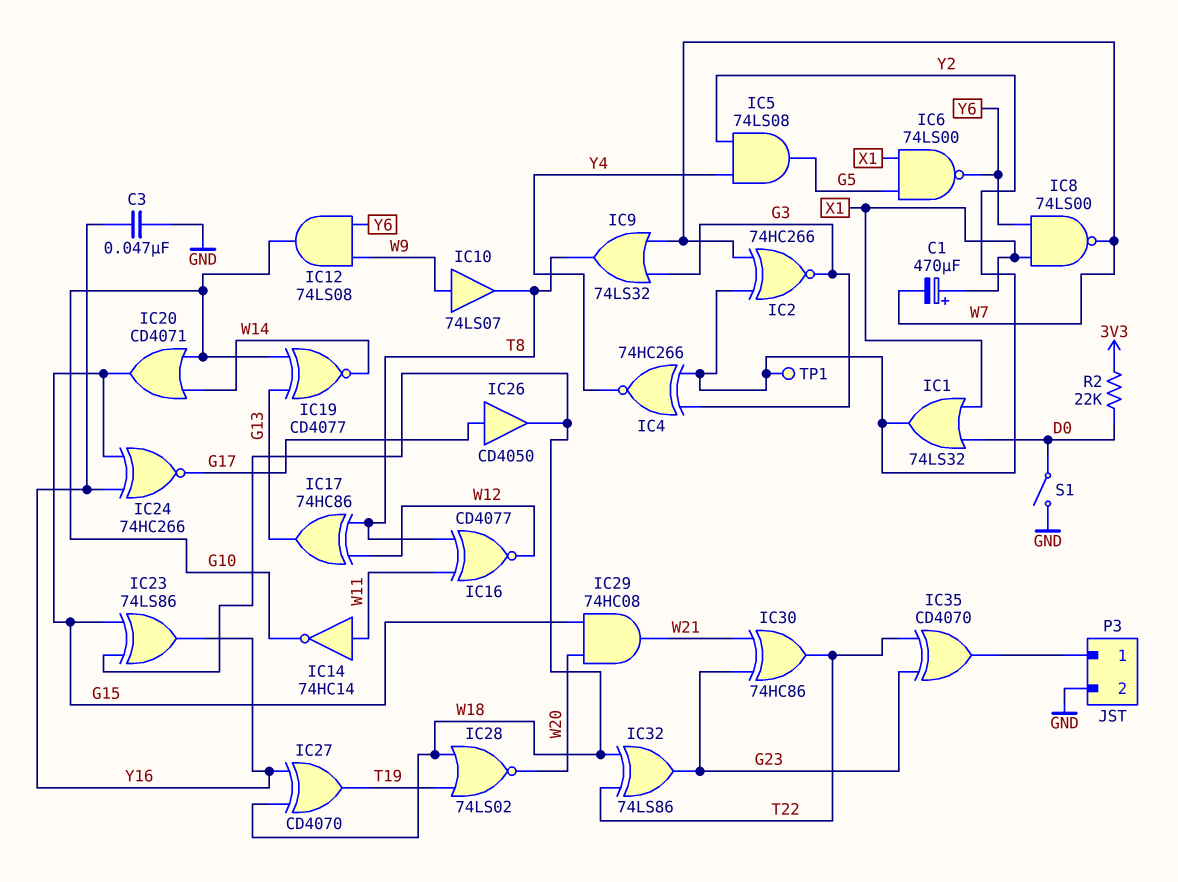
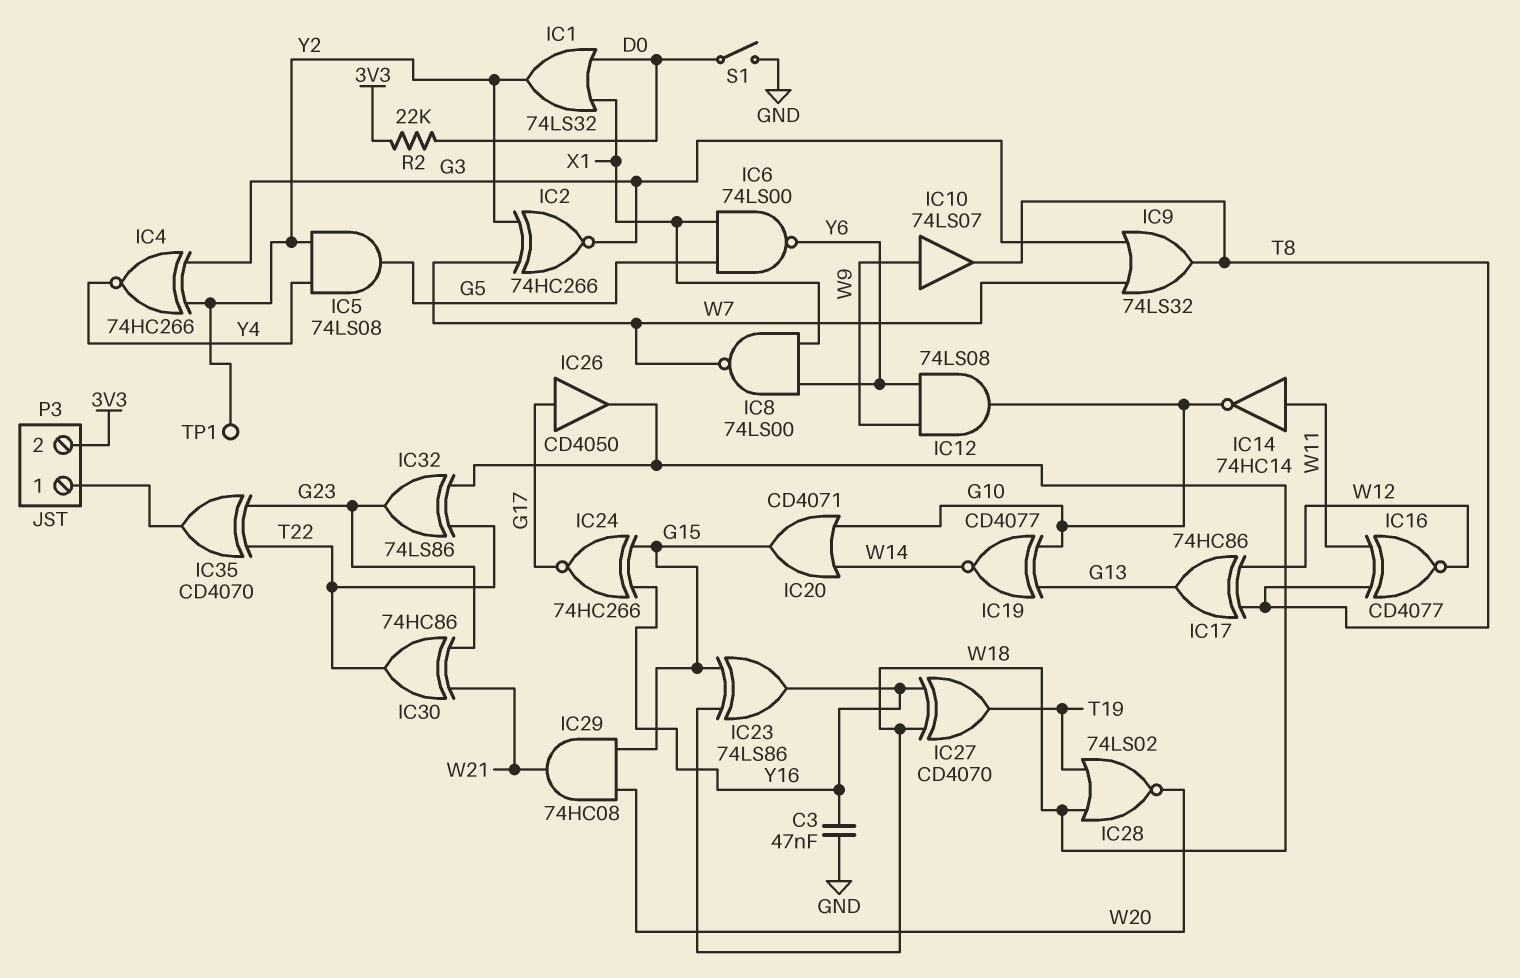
C1: 470uF (plus X1, minus W7) -> none
P3 pin 2: GND -> 3V3

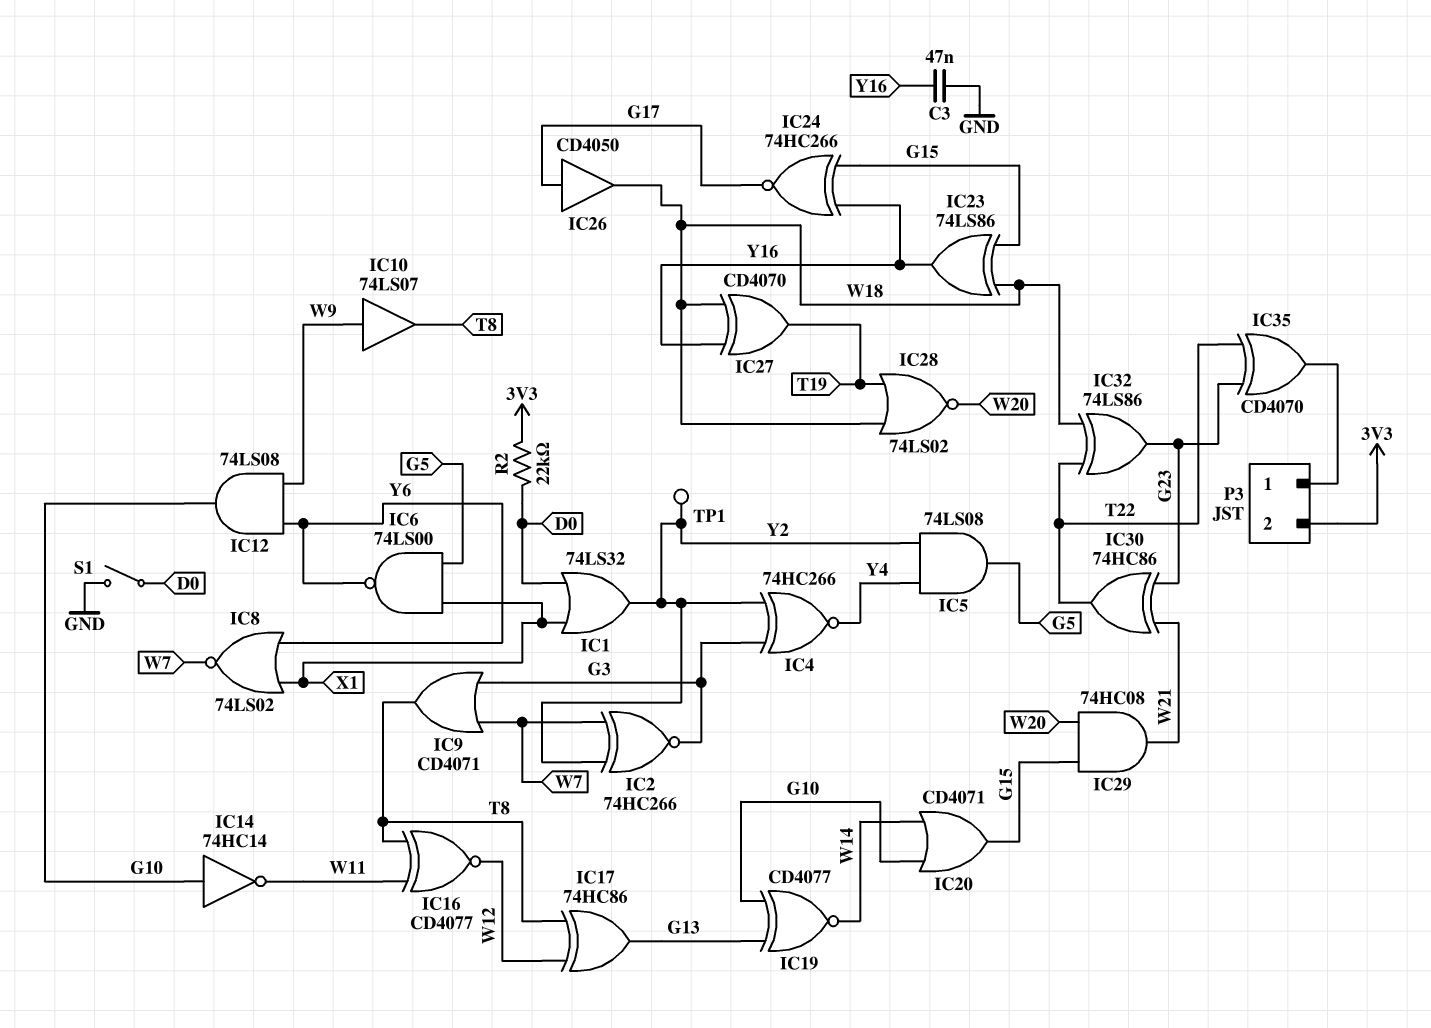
IC8: NAND 74LS00 (in X1, in Y6, out W7) -> NOR 74LS02 (in X1, in Y6, out W7)
IC9: OR 74LS32 (in G3, in W7, out T8) -> OR CD4071 (in G3, in W7, out T8)
IC14: NOT 74HC14 (in W11, out G10) -> NOT 74HC14 (in G10, out W11)

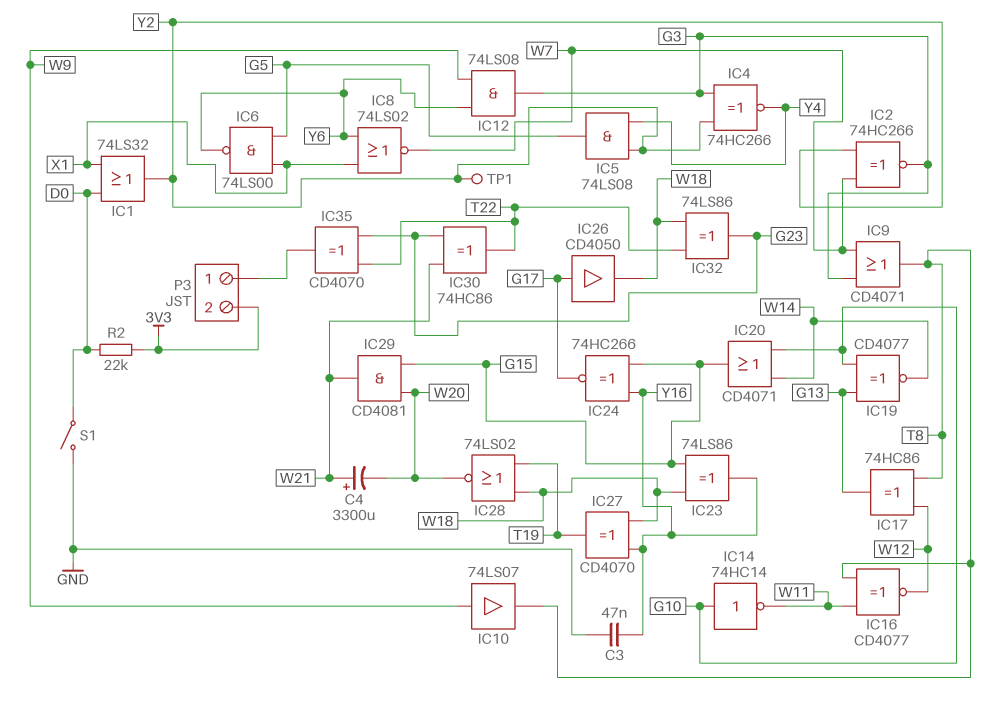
C4: none -> 3300uF (plus W21, minus W20)
IC12: AND 74LS08 (in W9, in Y6, out G10) -> AND 74LS08 (in W9, in Y6, out G3)
IC29: AND 74HC08 (in G15, in W20, out W21) -> AND CD4081 (in G15, in W20, out W21)

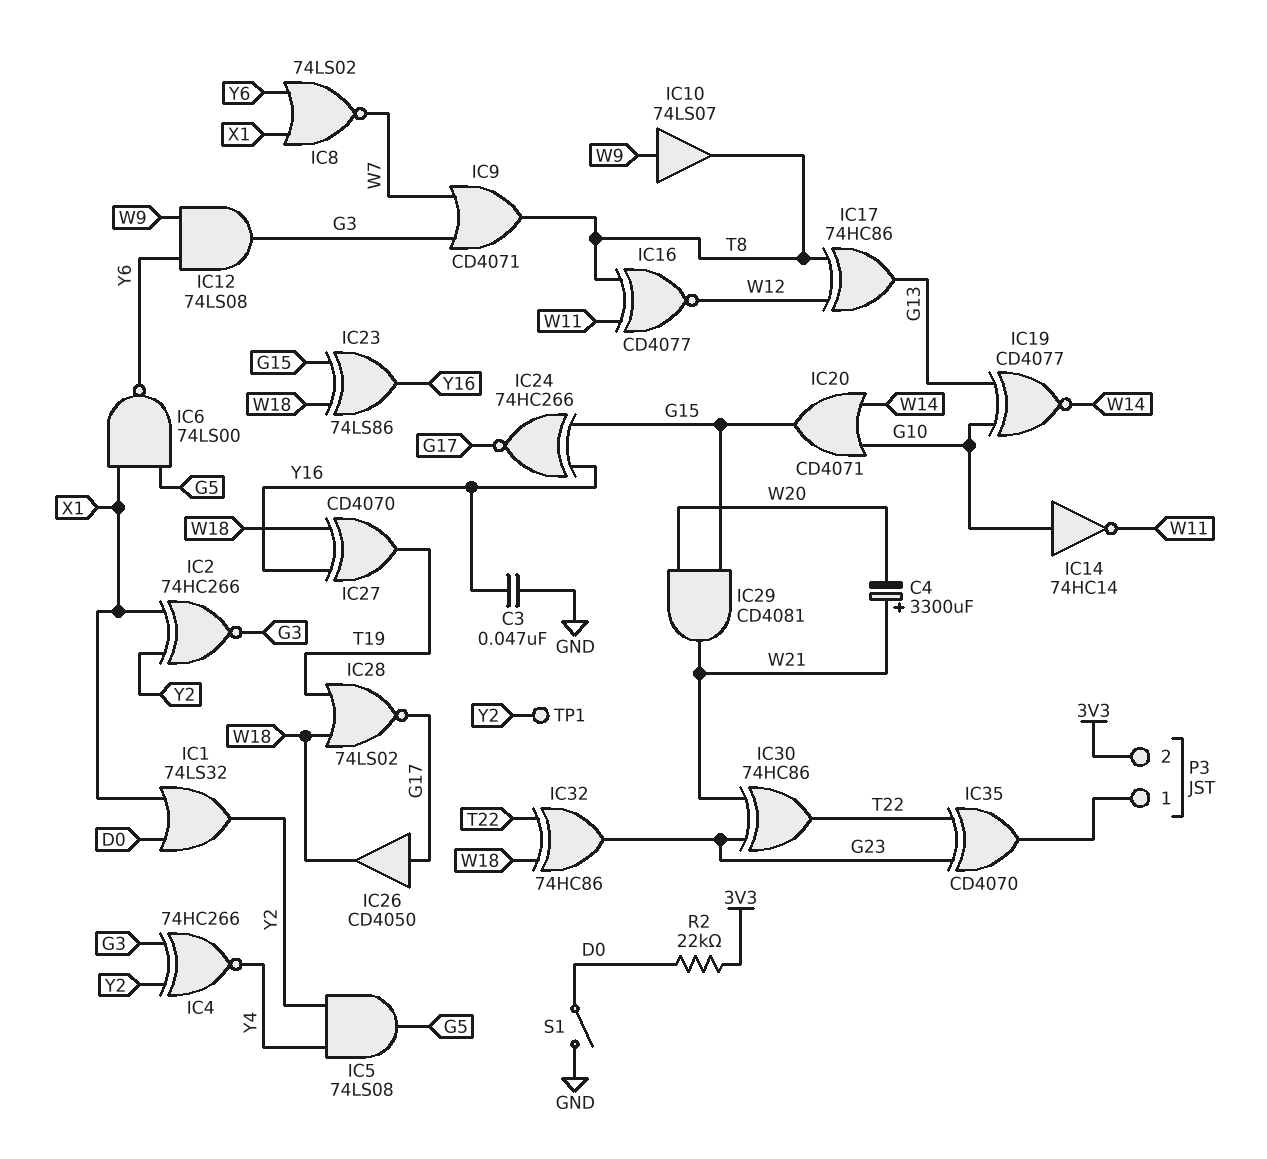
IC2: XNOR 74HC266 (in W7, in Y2, out G3) -> XNOR 74HC266 (in X1, in Y2, out G3)
IC28: NOR 74LS02 (in T19, in W18, out W20) -> NOR 74LS02 (in T19, in W18, out G17)
IC32: XOR 74LS86 (in T22, in W18, out G23) -> XOR 74HC86 (in T22, in W18, out G23)

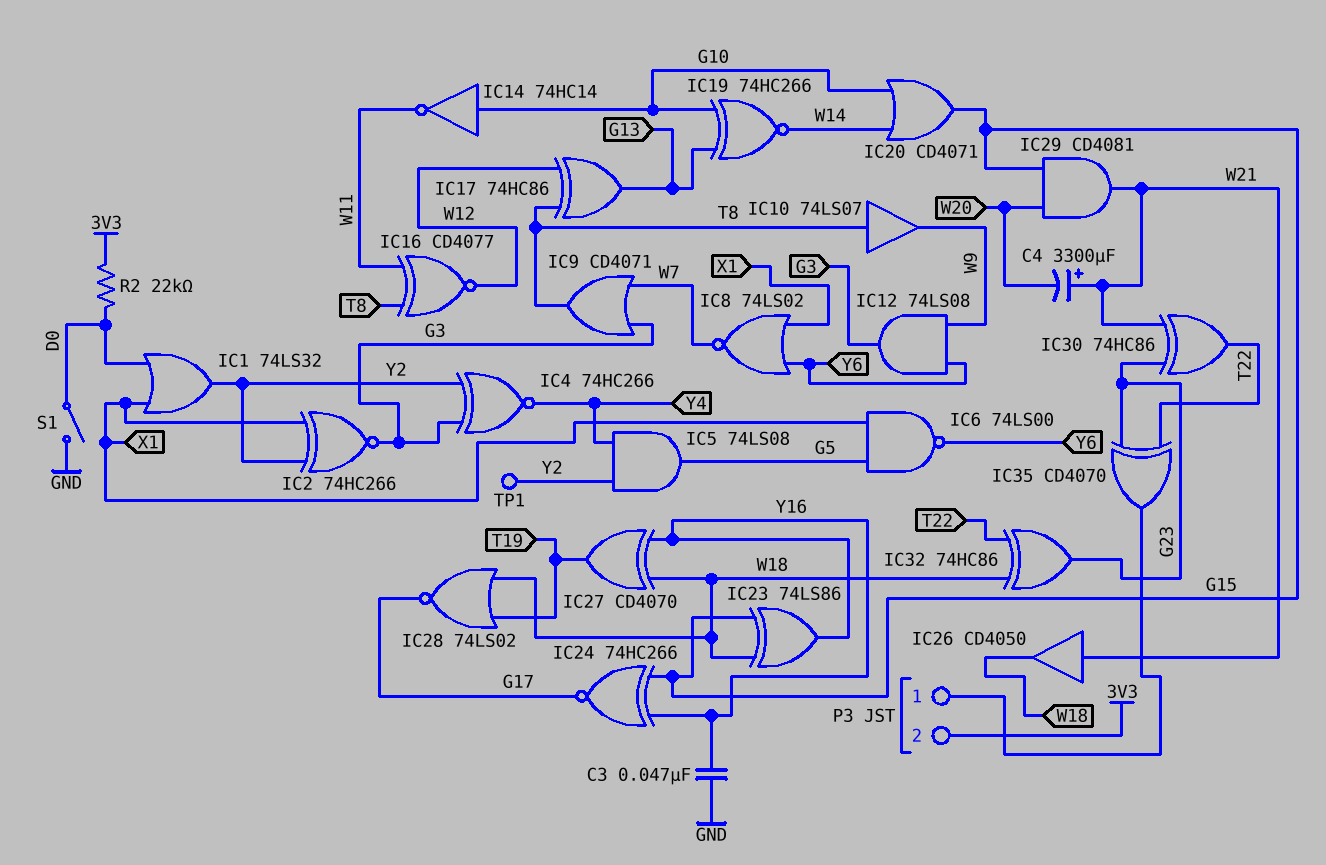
IC10: buffer 74LS07 (in W9, out T8) -> buffer 74LS07 (in T8, out W9)
IC19: XNOR CD4077 (in G10, in G13, out W14) -> XNOR 74HC266 (in G10, in G13, out W14)
IC26: buffer CD4050 (in G17, out W18) -> buffer CD4050 (in W21, out W18)

